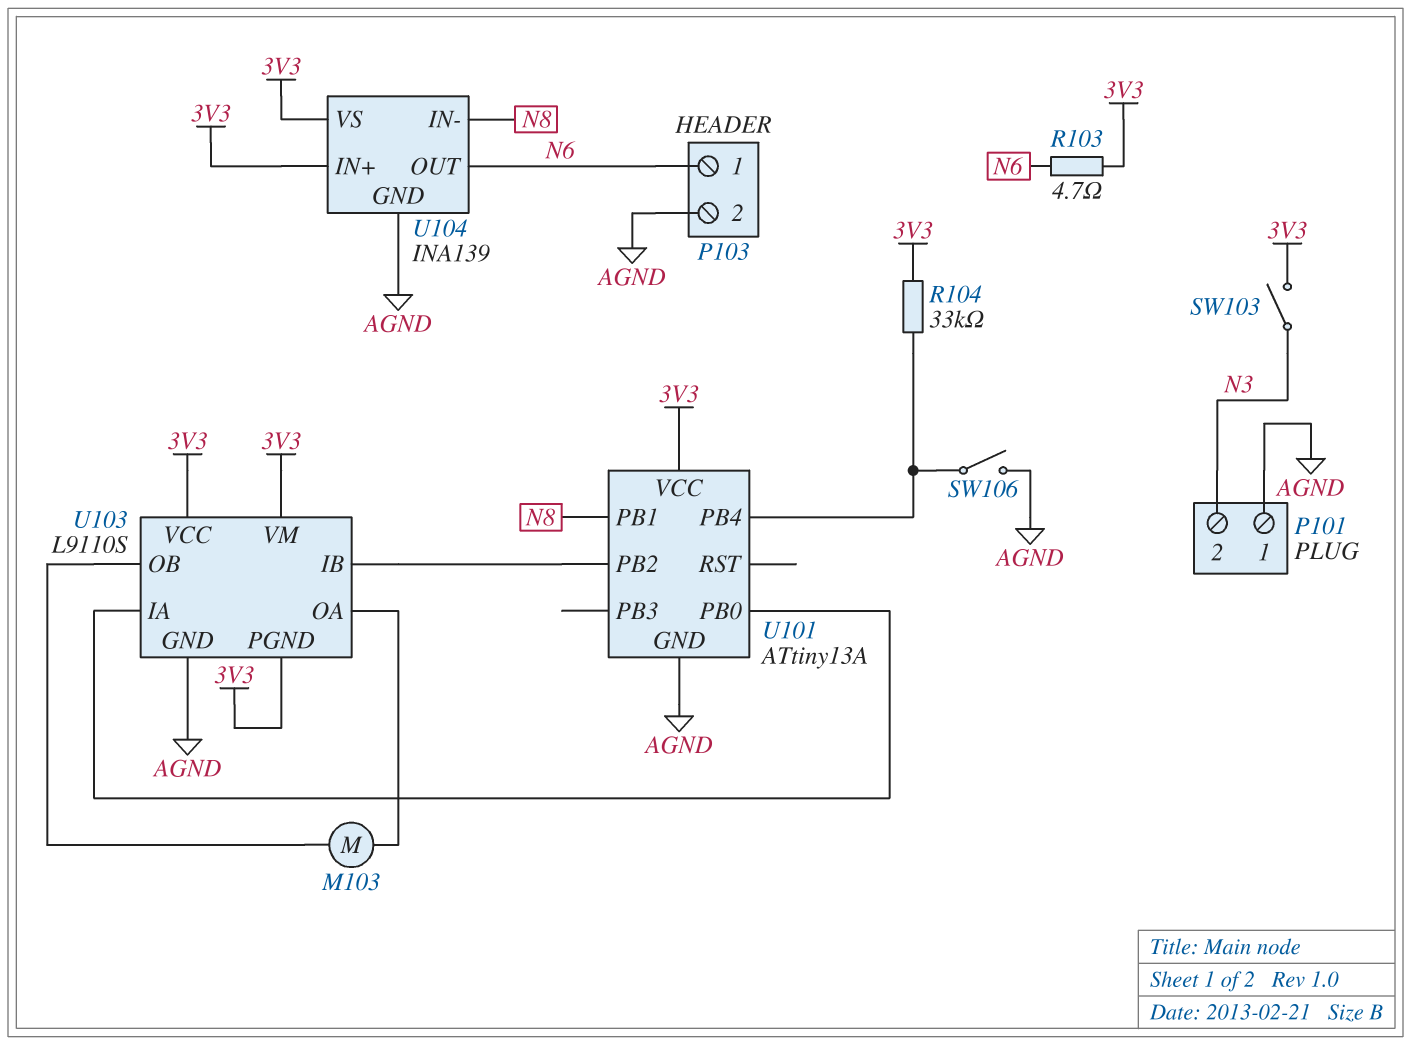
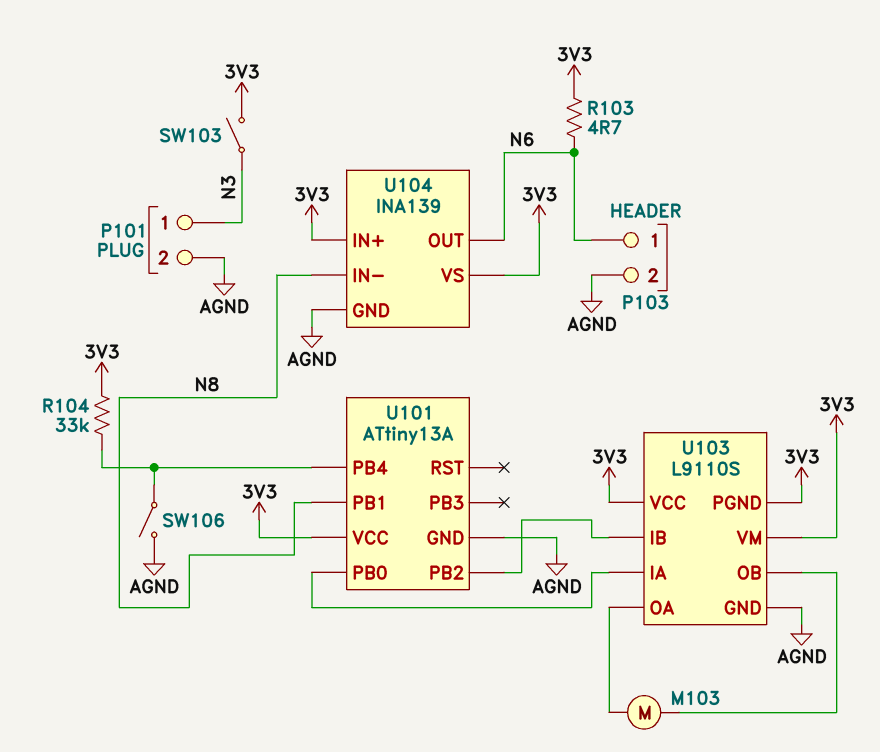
P101 pin 1: AGND -> N3
P101 pin 2: N3 -> AGND

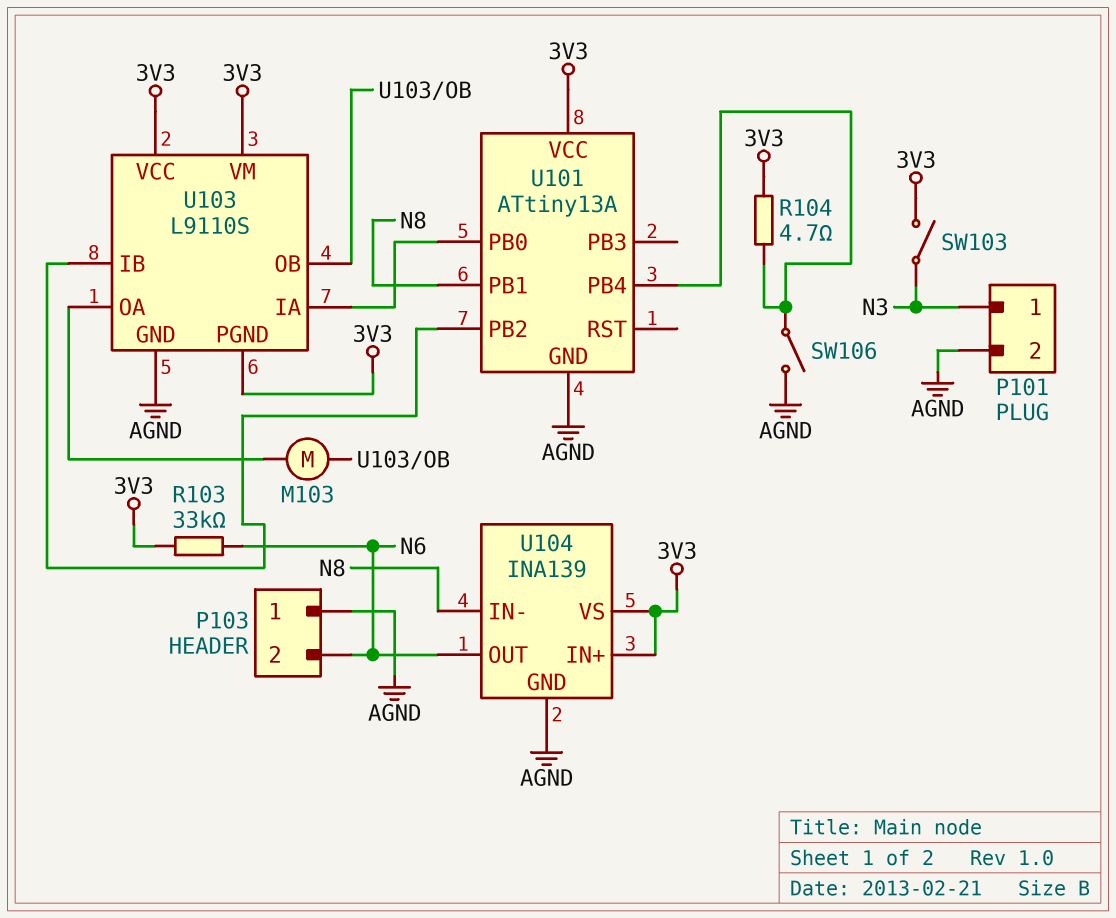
P103 pin 1: N6 -> AGND
P103 pin 2: AGND -> N6
R103: 4.7 (3V3, N6) -> 33k (3V3, N6)
R104: 33k (3V3, U101/PB4) -> 4.7 (3V3, U101/PB4)

